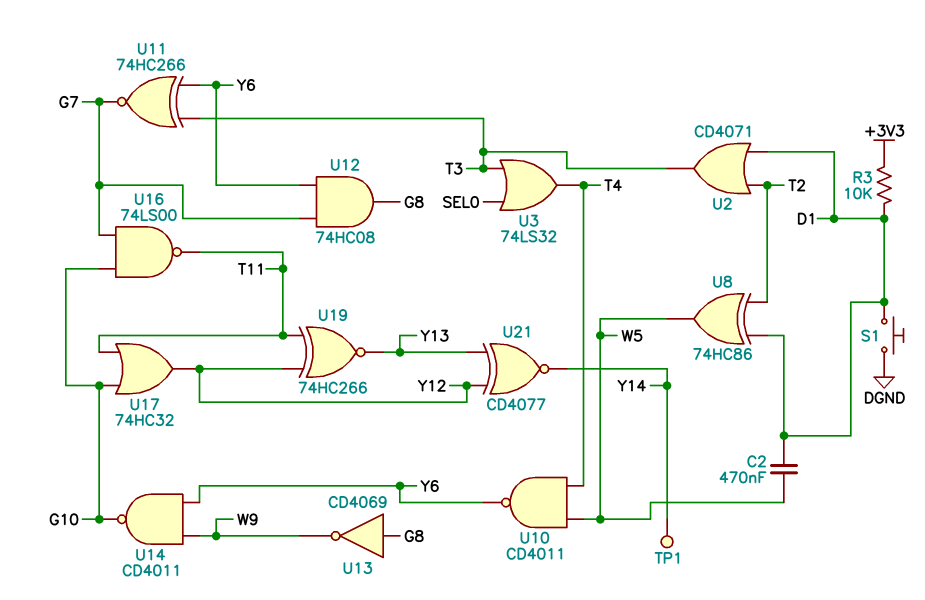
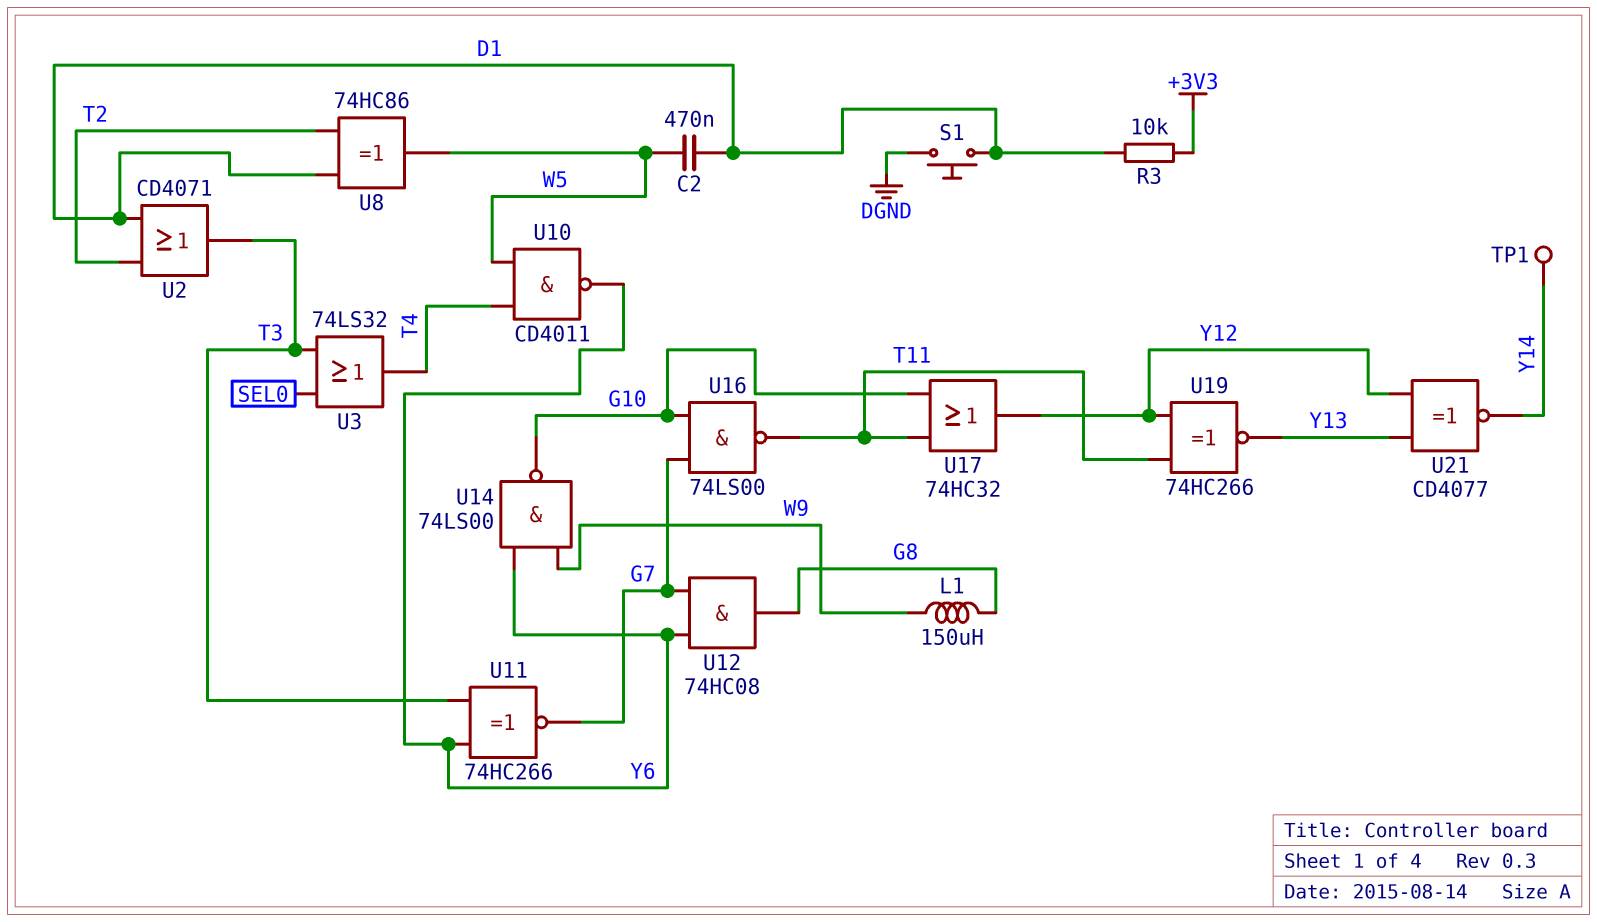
L1: none -> 150uH (G8, W9)
U13: NOT CD4069 (in G8, out W9) -> none
U14: NAND CD4011 (in W9, in Y6, out G10) -> NAND 74LS00 (in W9, in Y6, out G10)

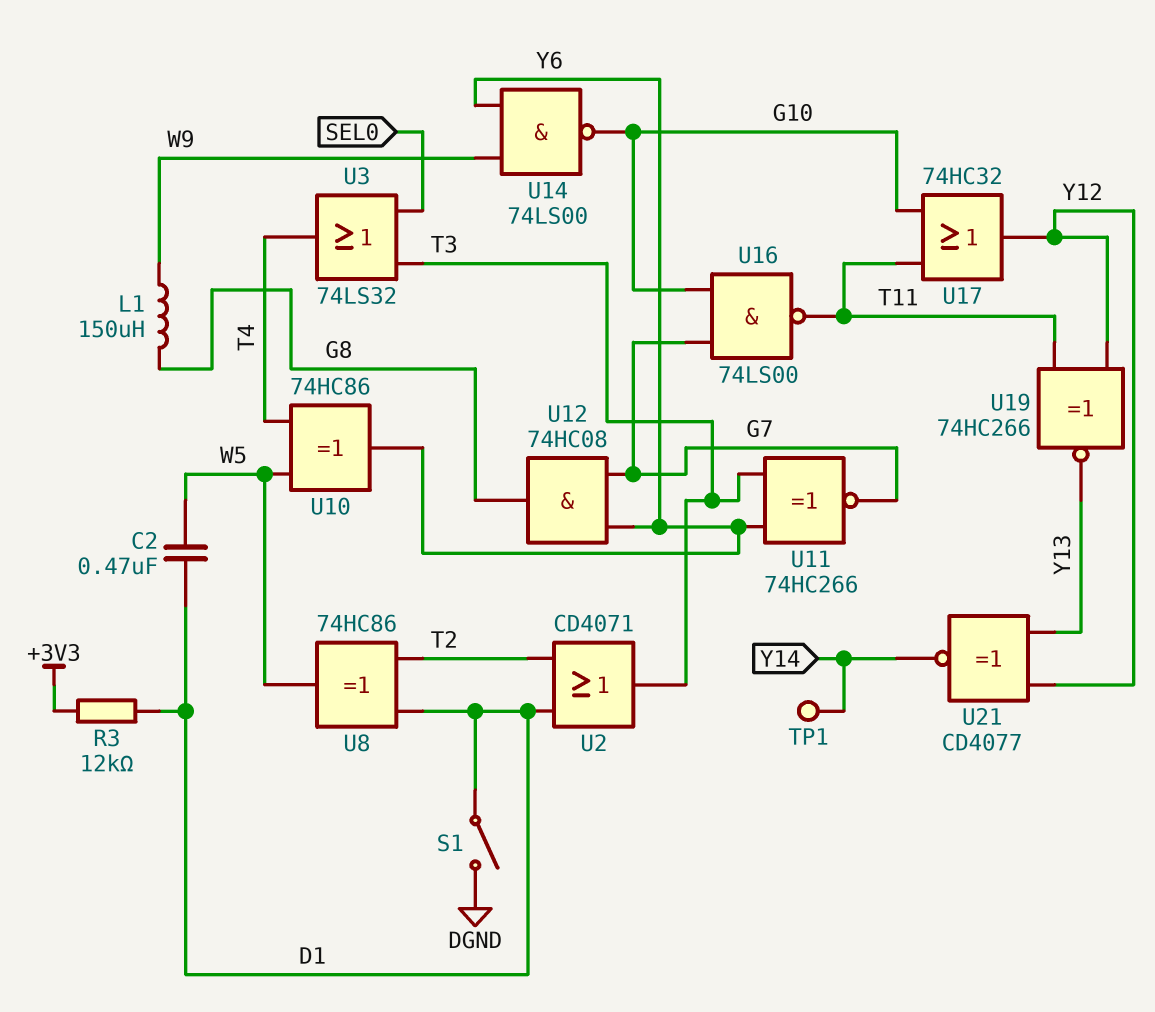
R3: 10k (+3V3, D1) -> 12k (+3V3, D1)
S1: button (D1, DGND) -> switch (D1, DGND)
U10: NAND CD4011 (in T4, in W5, out Y6) -> XOR 74HC86 (in T4, in W5, out Y6)

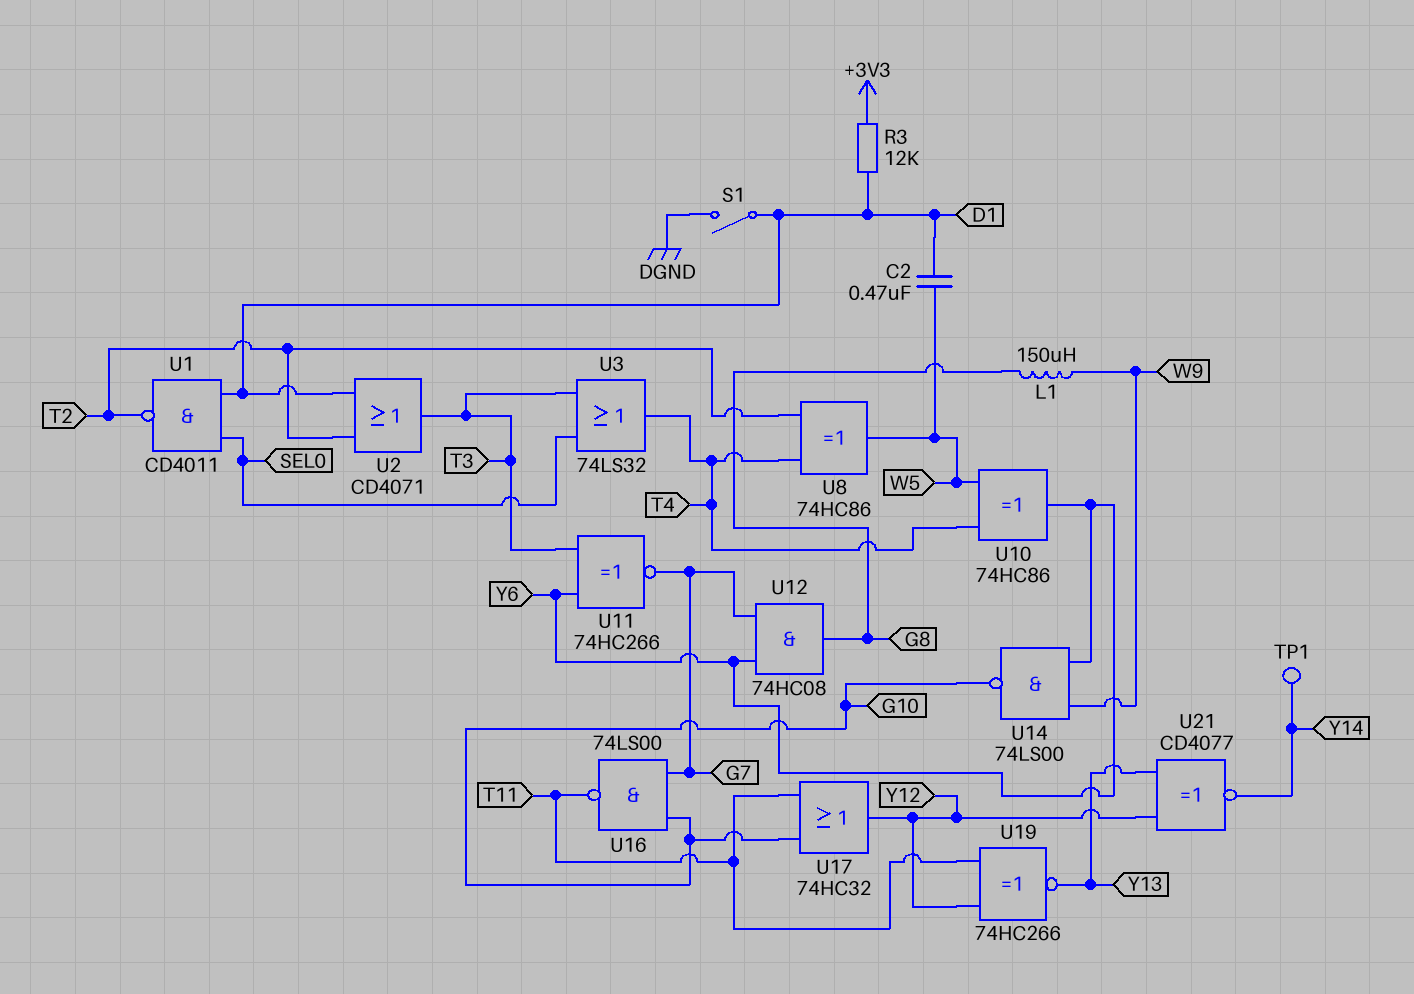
U1: none -> NAND CD4011 (in D1, in SEL0, out T2)
U8: XOR 74HC86 (in D1, in T2, out W5) -> XOR 74HC86 (in T2, in T4, out W5)

